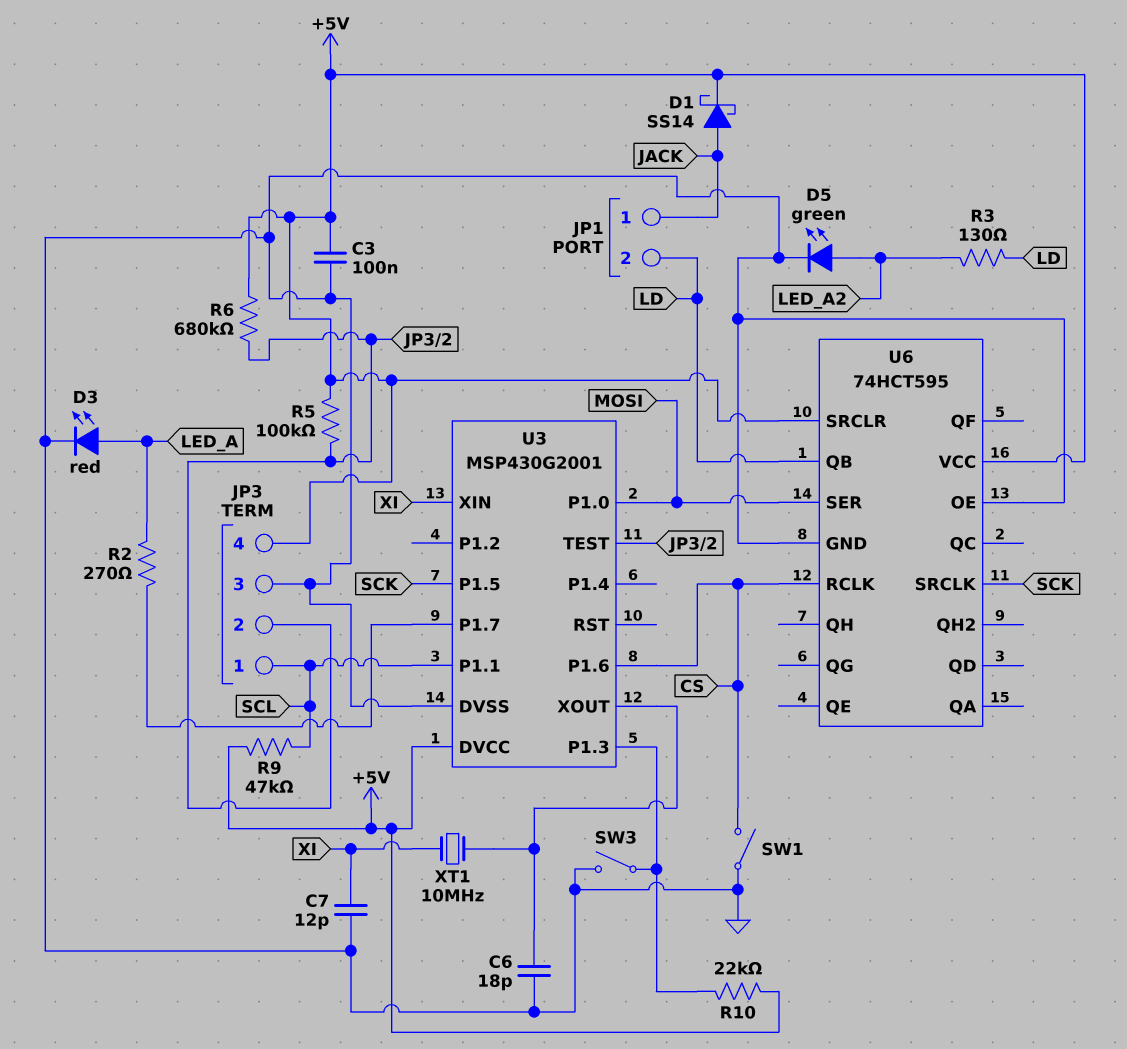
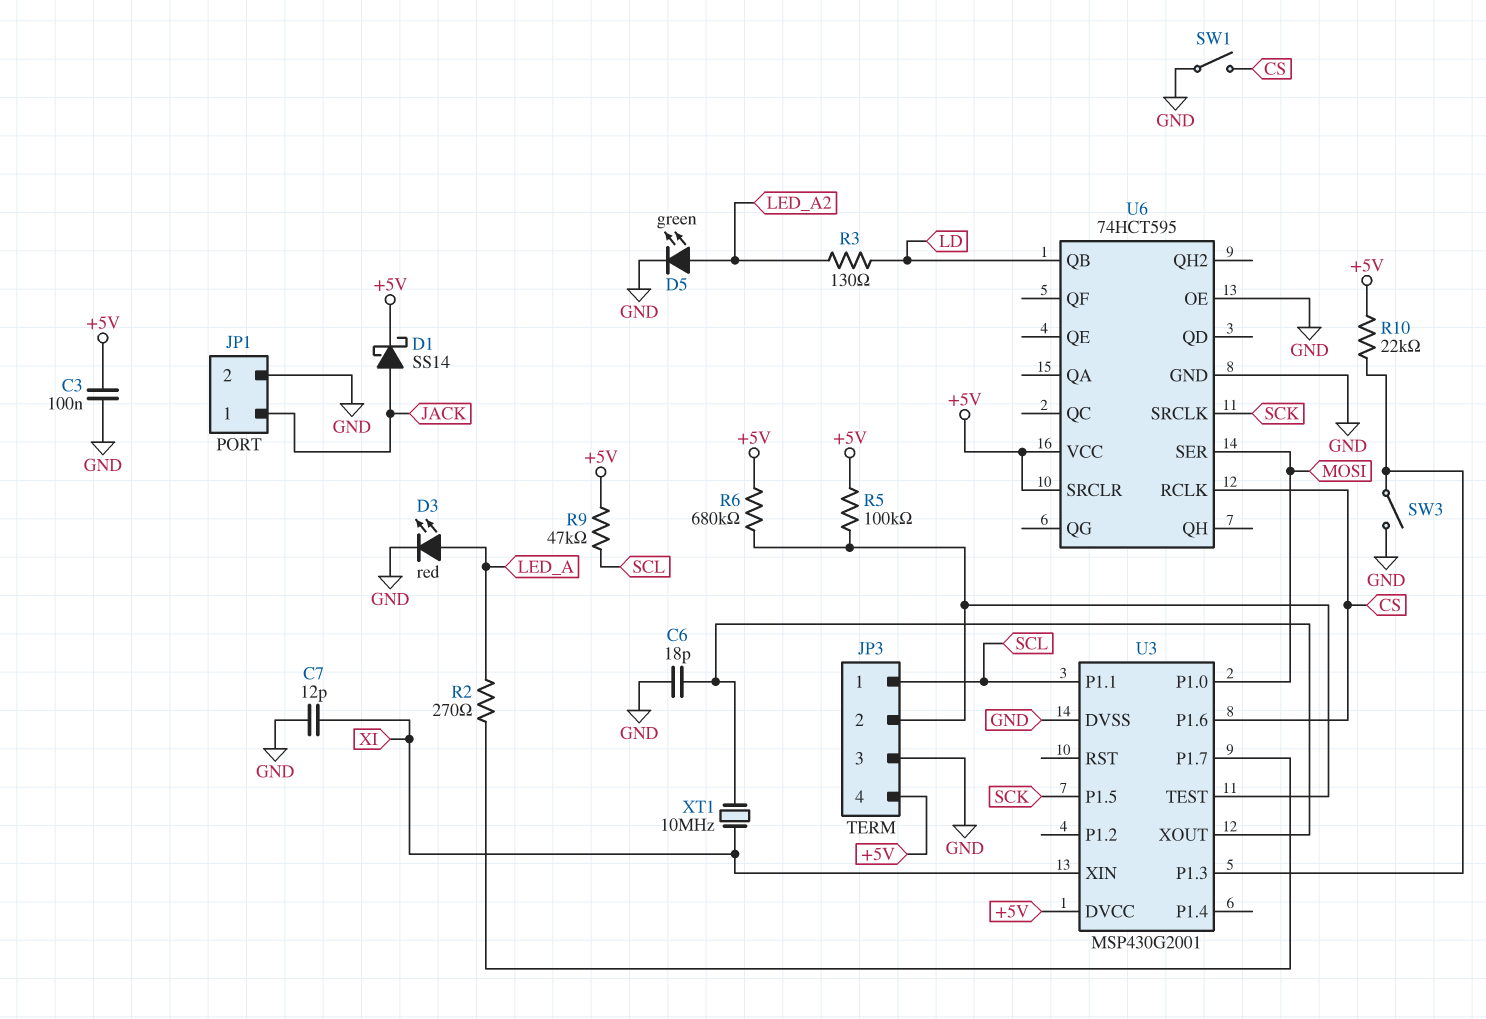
JP1 pin 2: LD -> GND

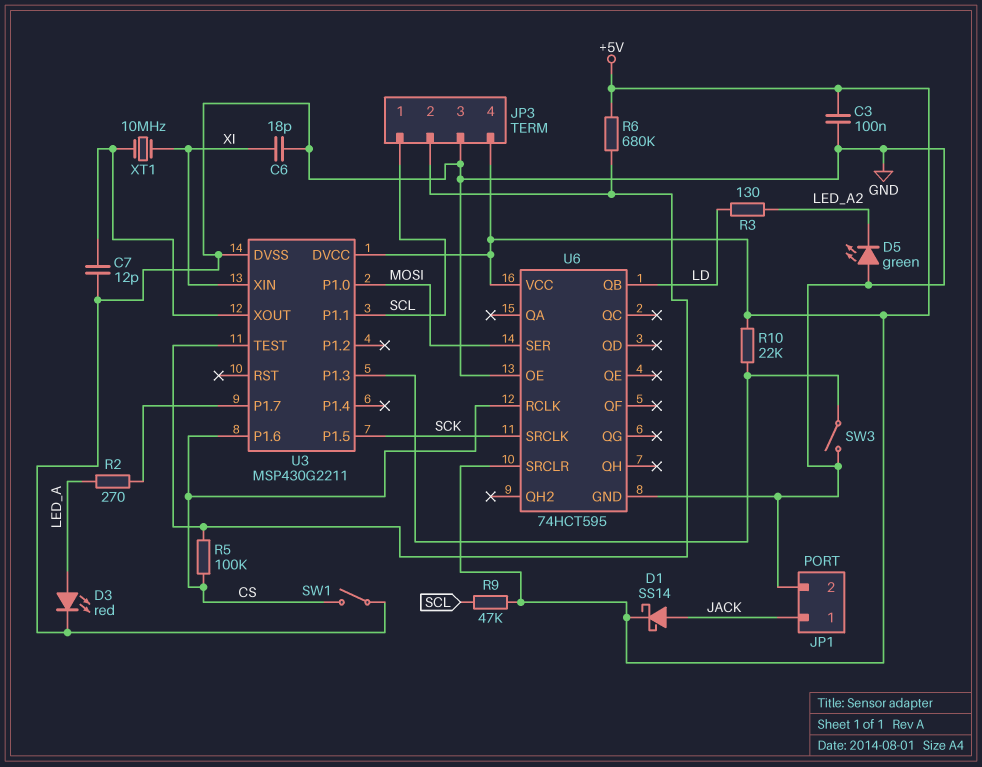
C6: 18pF (GND, U3/XOUT) -> 18pF (GND, XI)
C7: 12pF (GND, XI) -> 12pF (GND, U3/XOUT)
D5: LED green (A LED_A2, K GND) -> LED green (A GND, K LED_A2)
R5: 100k (+5V, JP3/2) -> 100k (CS, JP3/2)
U3: MSP430G2001 -> MSP430G2211

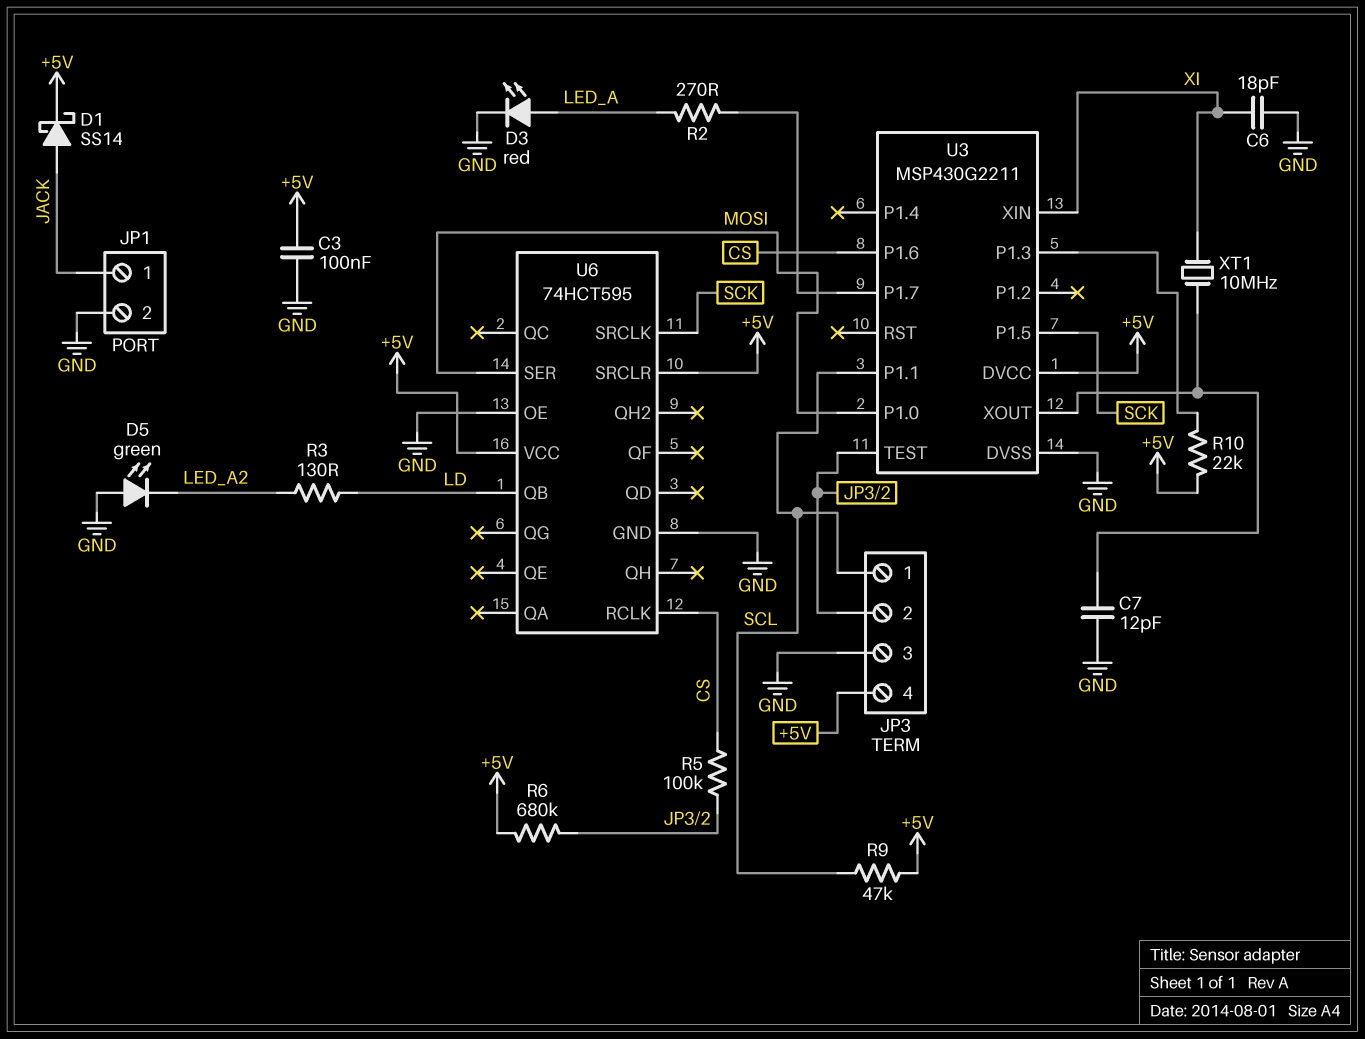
SW1: switch (CS, GND) -> none
SW3: switch (GND, U3/P1.3) -> none

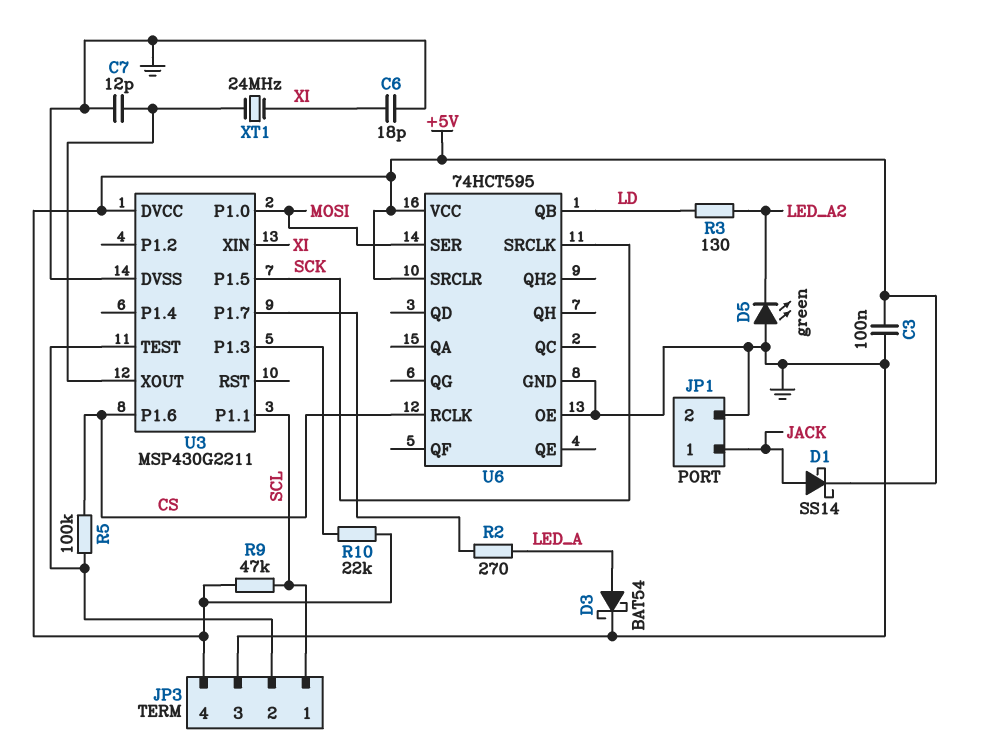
D3: LED red (A LED_A, K GND) -> schottky BAT54 (A LED_A, K GND)
R6: 680k (+5V, JP3/2) -> none
XT1: 10MHz (U3/XOUT, XI) -> 24MHz (U3/XOUT, XI)

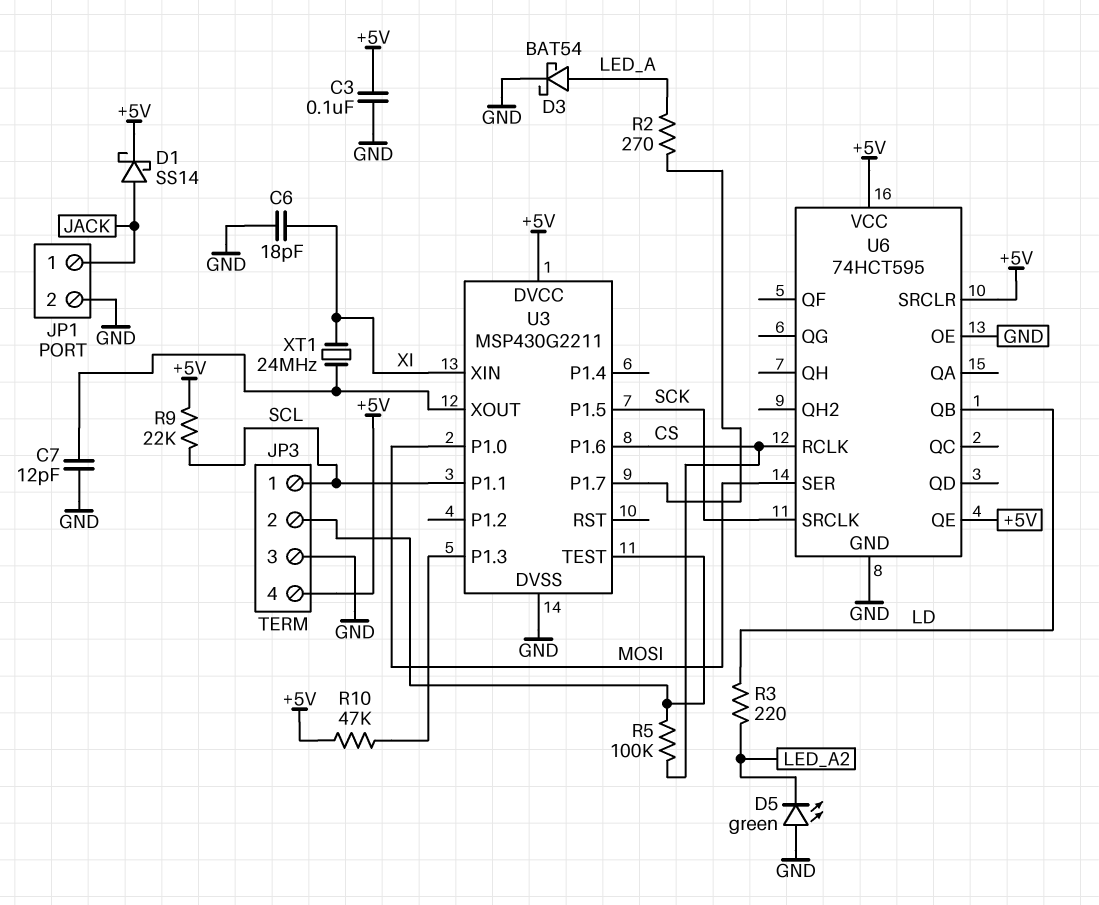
R3: 130 (LD, LED_A2) -> 220 (LD, LED_A2)
R9: 47k (+5V, SCL) -> 22k (+5V, SCL)
R10: 22k (+5V, U3/P1.3) -> 47k (+5V, U3/P1.3)
U6 pin QE: none -> +5V

